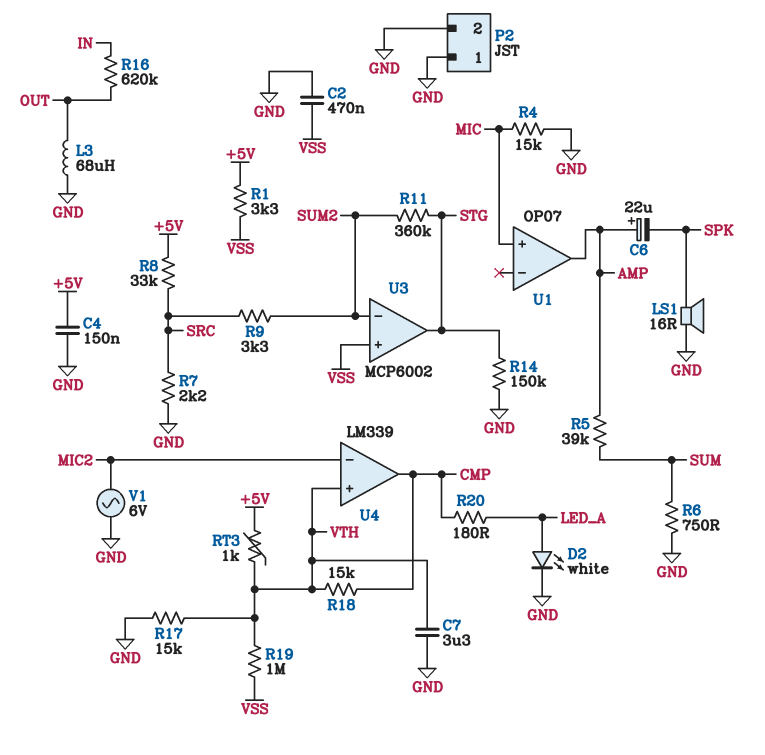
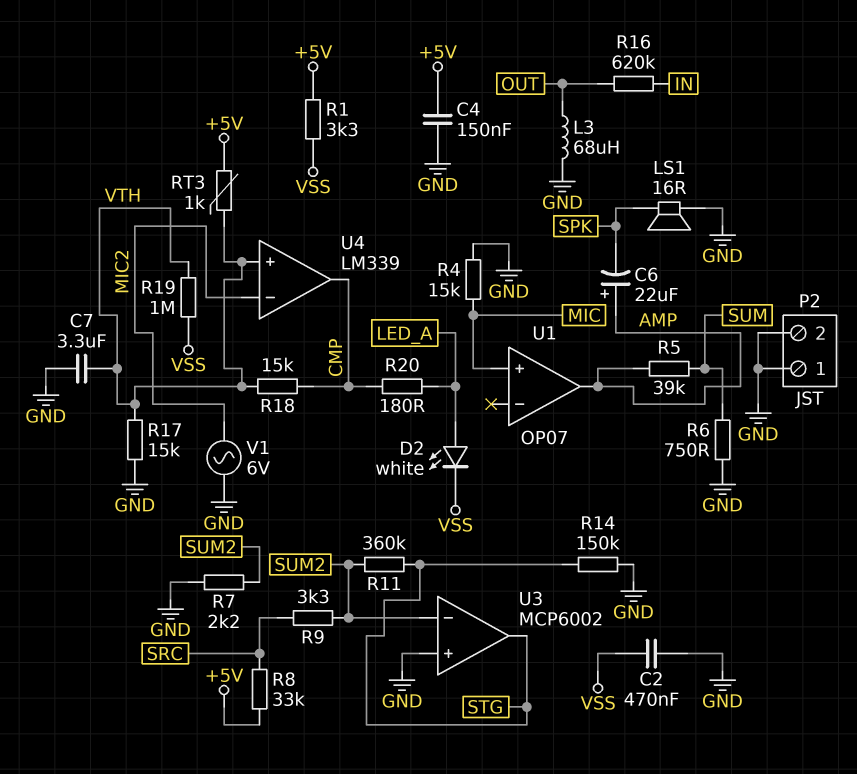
D2: LED white (A LED_A, K GND) -> LED white (A LED_A, K VSS)
R7: 2.2k (GND, SRC) -> 2.2k (GND, SUM2)
U3 pin in+: VSS -> GND

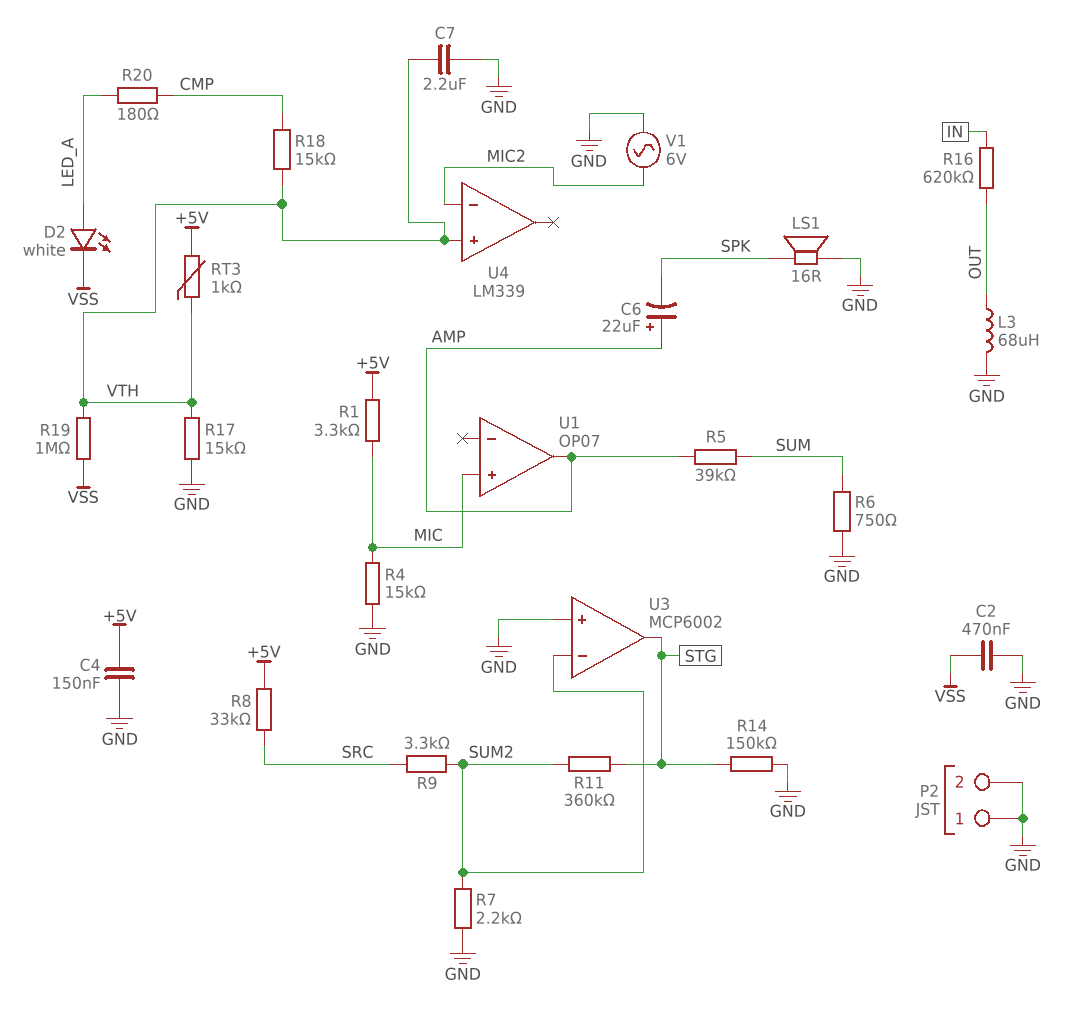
C7: 3.3uF (GND, VTH) -> 2.2uF (GND, VTH)
R1: 3.3k (+5V, VSS) -> 3.3k (+5V, MIC)
U4 pin out: CMP -> none

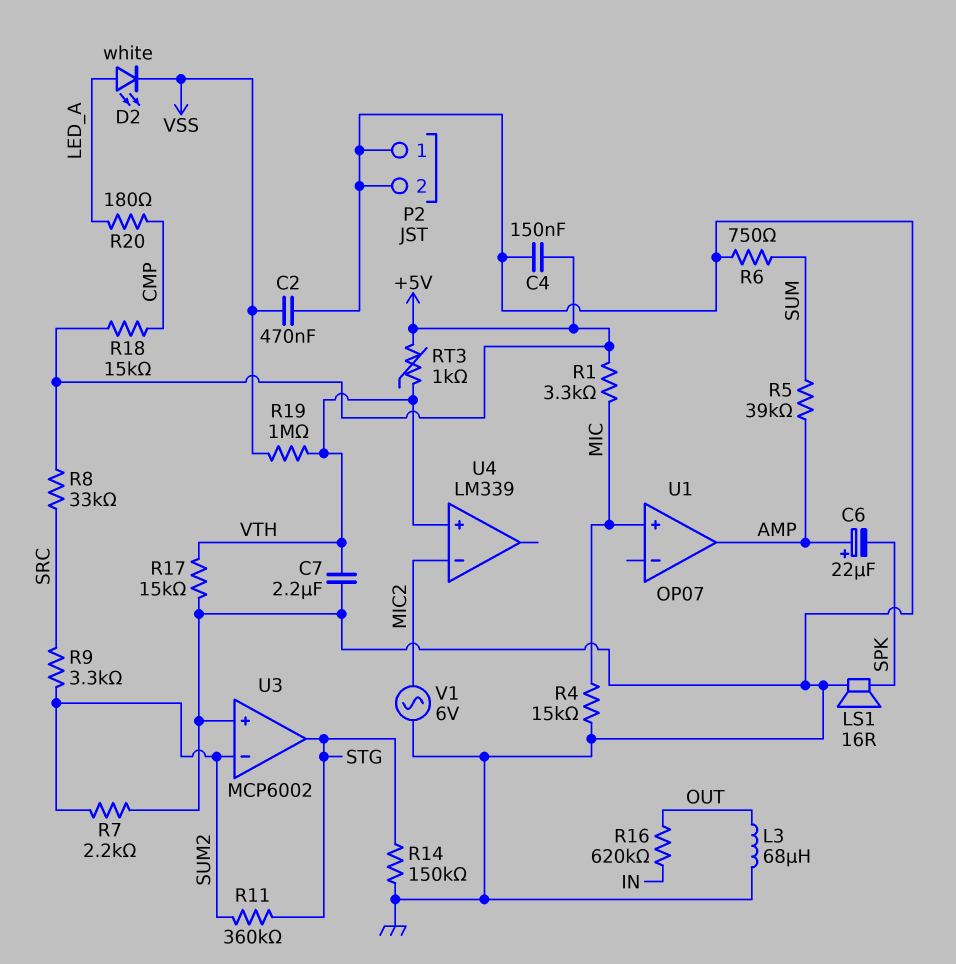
R18: 15k (CMP, VTH) -> 15k (+5V, CMP)

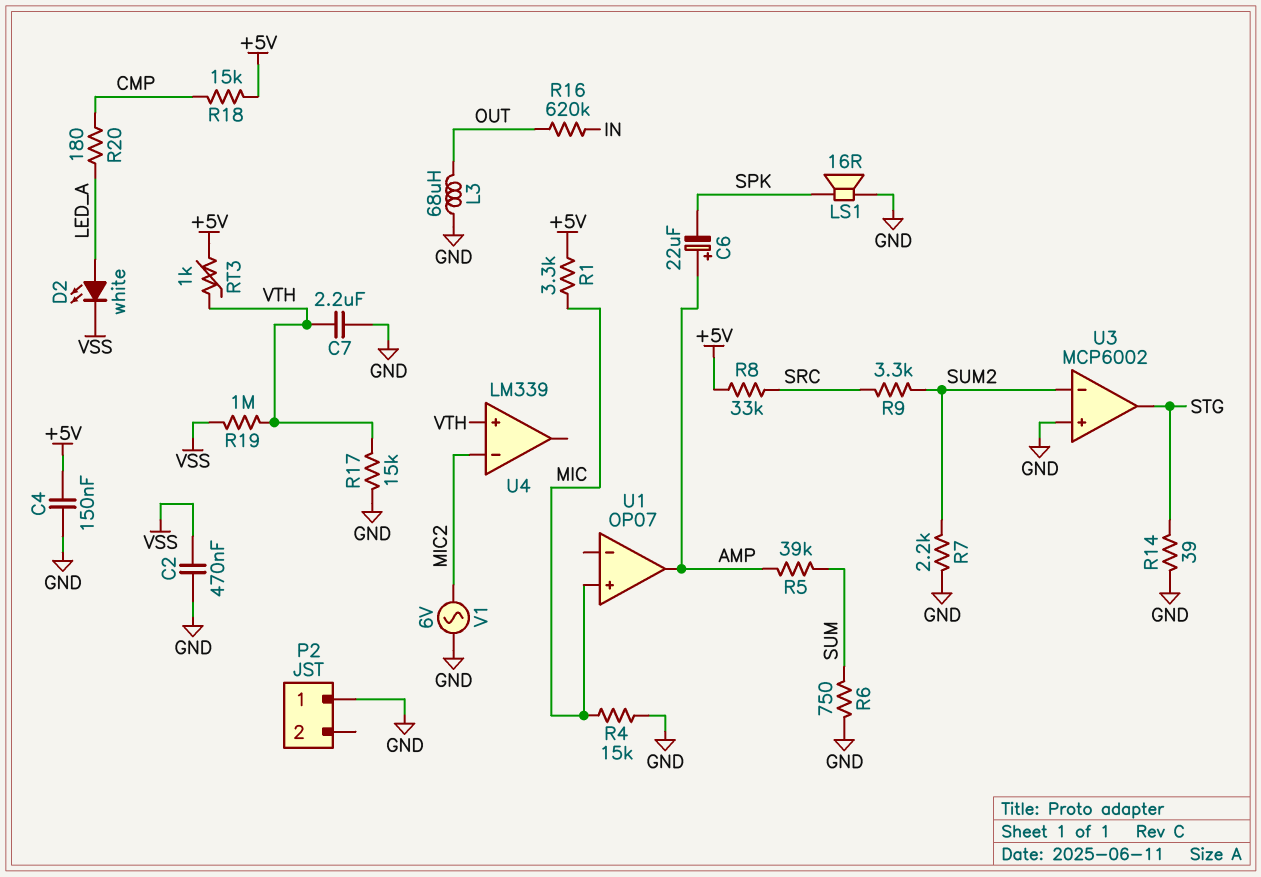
P2 pin 2: GND -> none
R11: 360k (STG, SUM2) -> none
R14: 150k (GND, STG) -> 39 (GND, STG)

